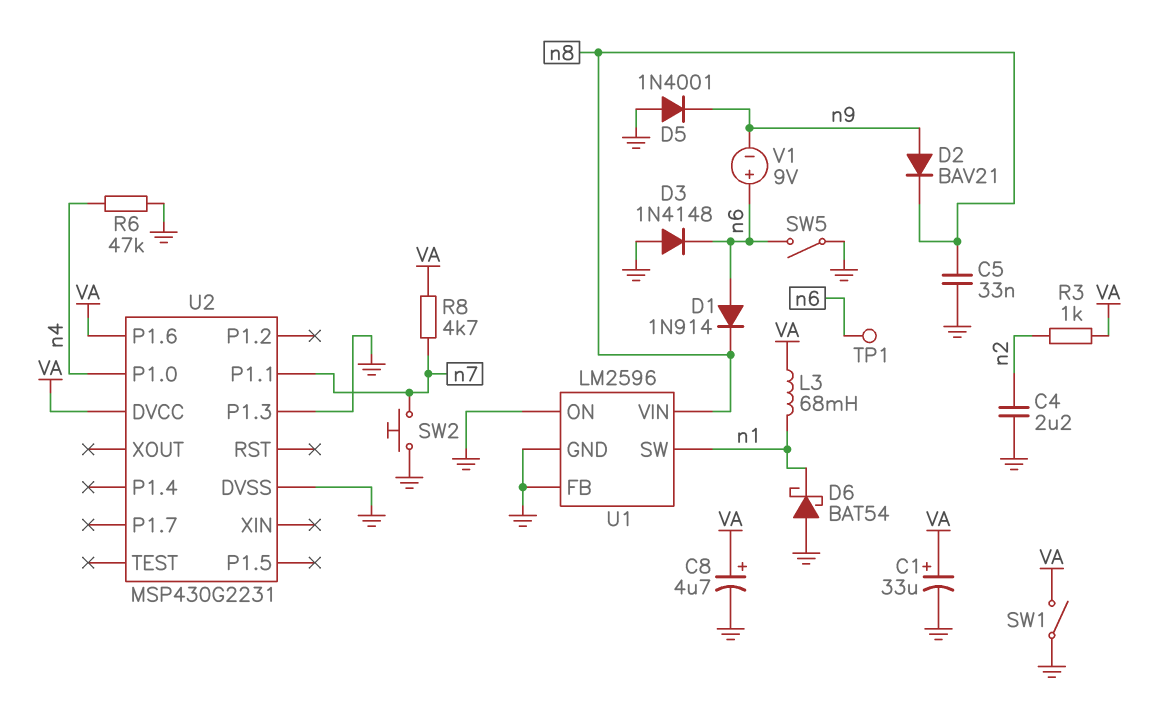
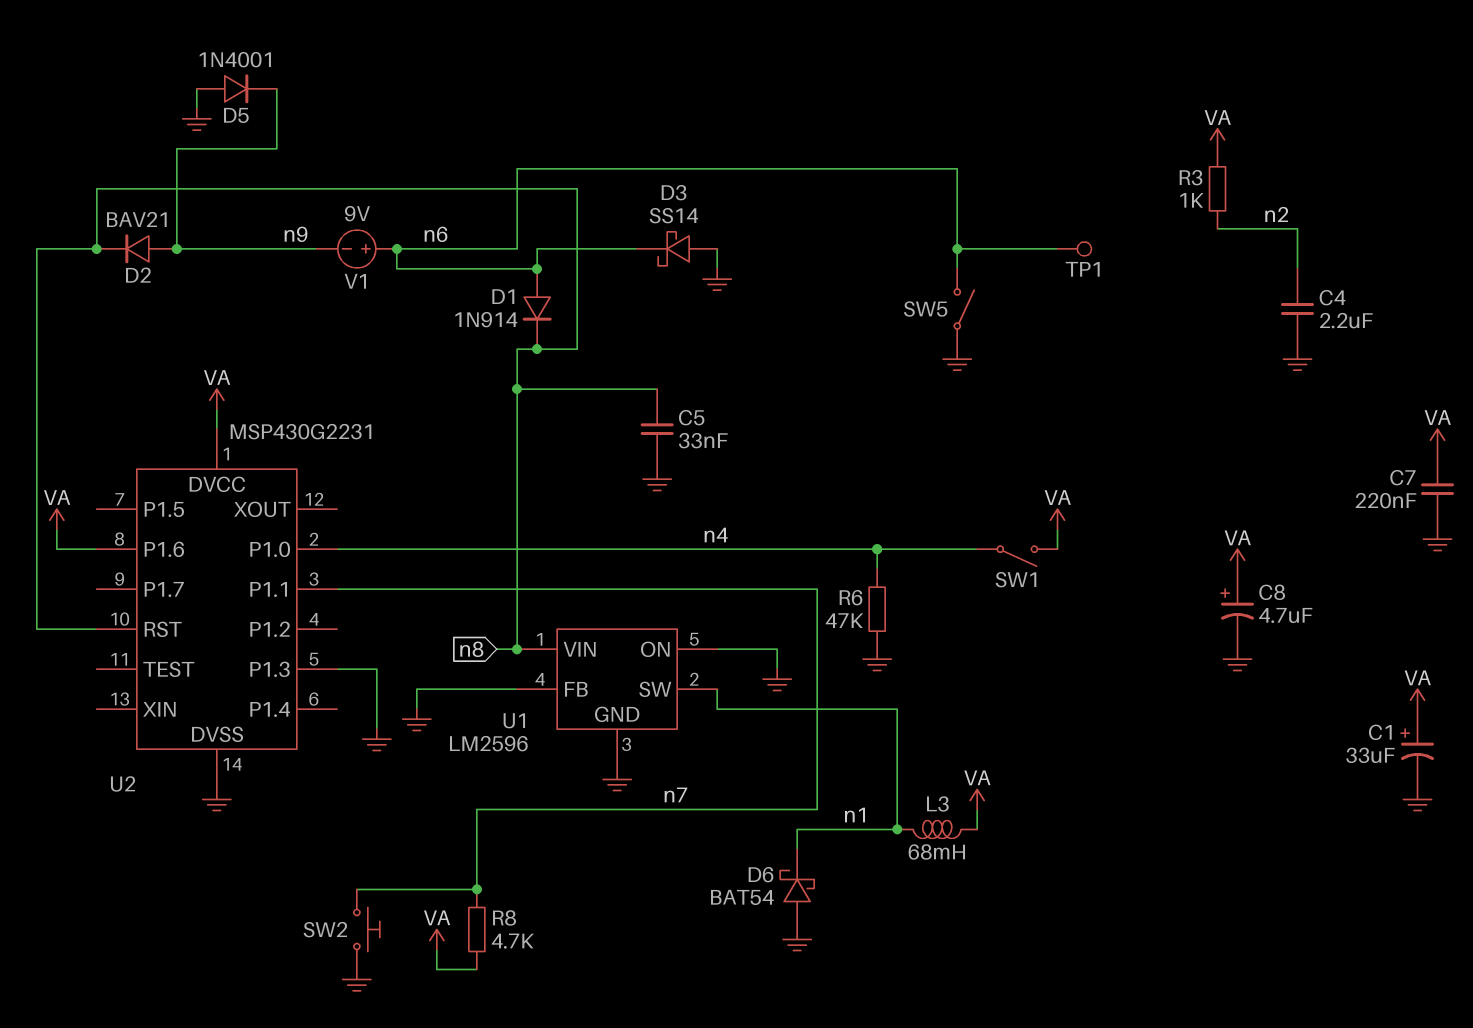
C7: none -> 220nF (GND, VA)
D3: diode 1N4148 (A GND, K n6) -> schottky SS14 (A GND, K n6)
SW1: switch (GND, VA) -> switch (VA, n4)
U2 pin RST: none -> n8

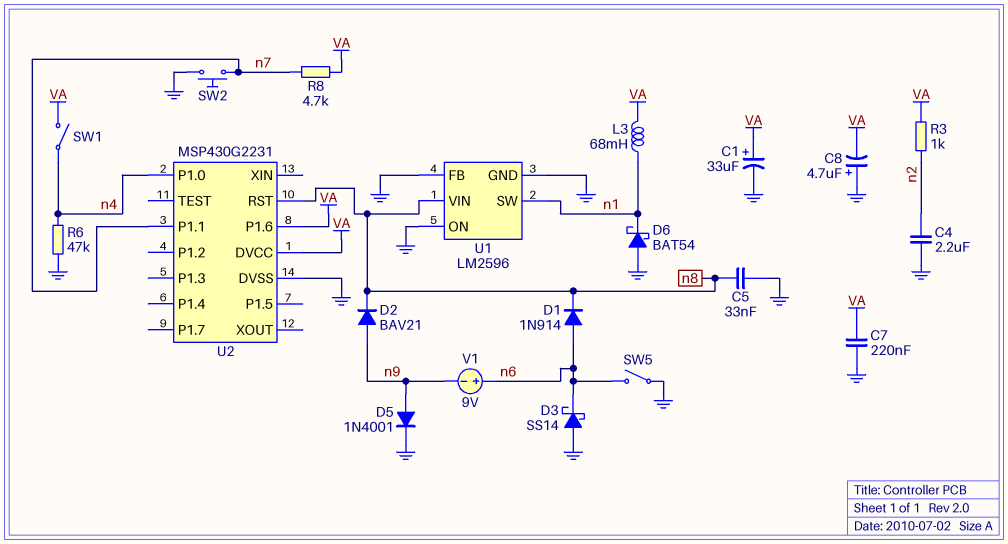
C8: 4.7uF (plus VA, minus GND) -> 4.7uF (plus GND, minus VA)
D5: diode 1N4001 (A GND, K n9) -> diode 1N4001 (A n9, K GND)
TP1: test point (n6) -> none
U2 pin P1.3: GND -> none

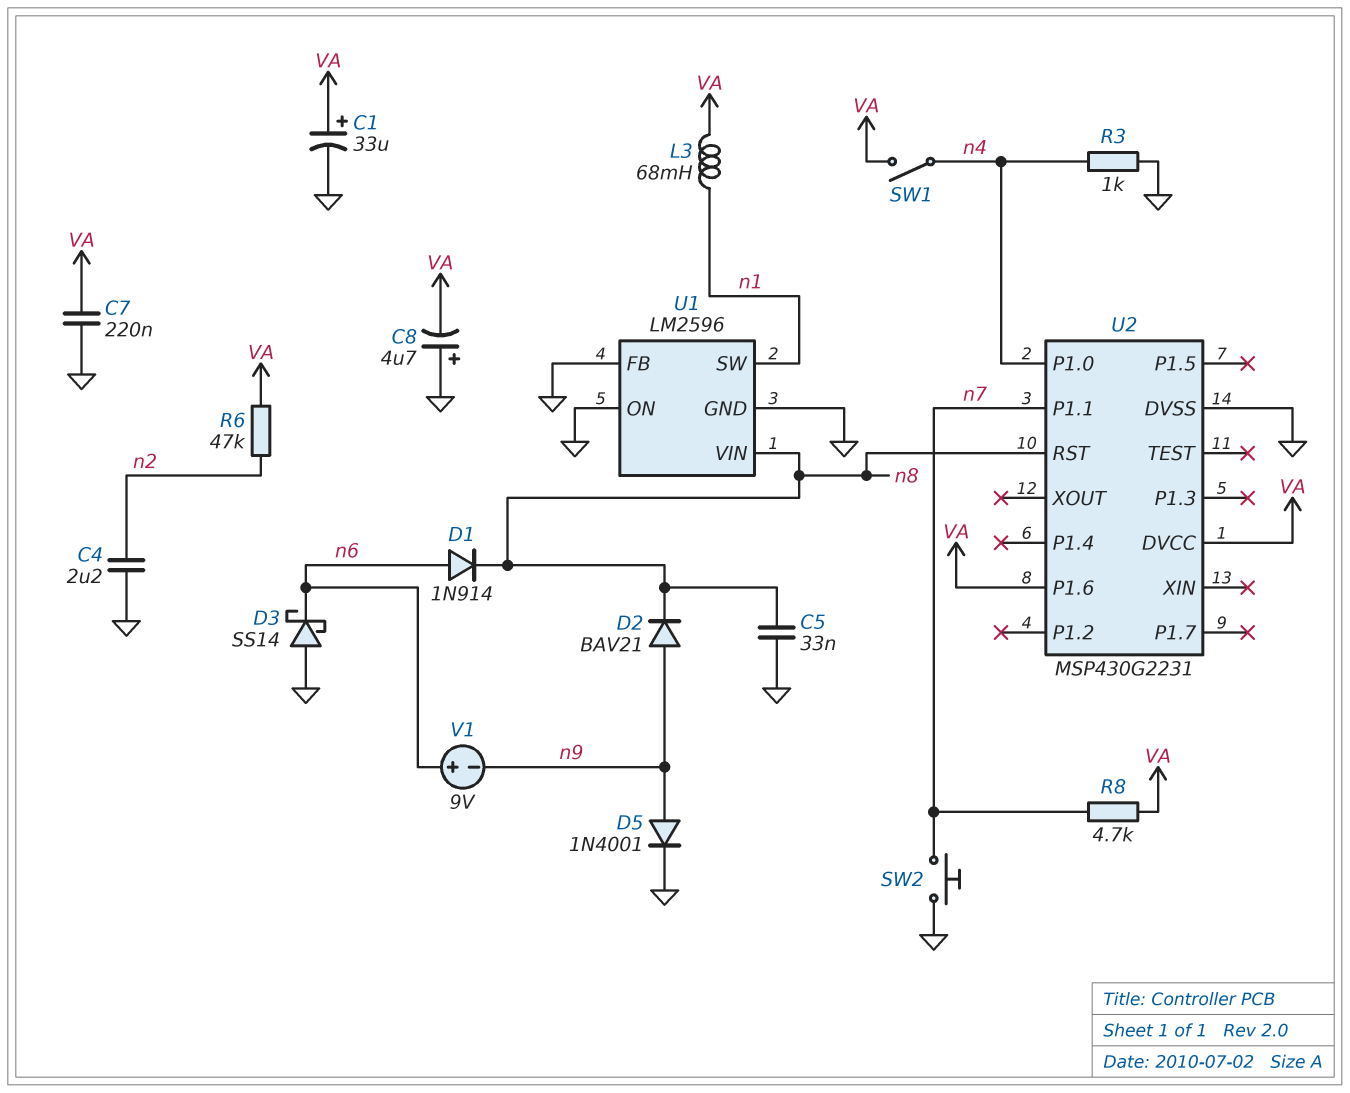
D6: schottky BAT54 (A GND, K n1) -> none
R3: 1k (VA, n2) -> 1k (GND, n4)
R6: 47k (GND, n4) -> 47k (VA, n2)
SW5: switch (GND, n6) -> none

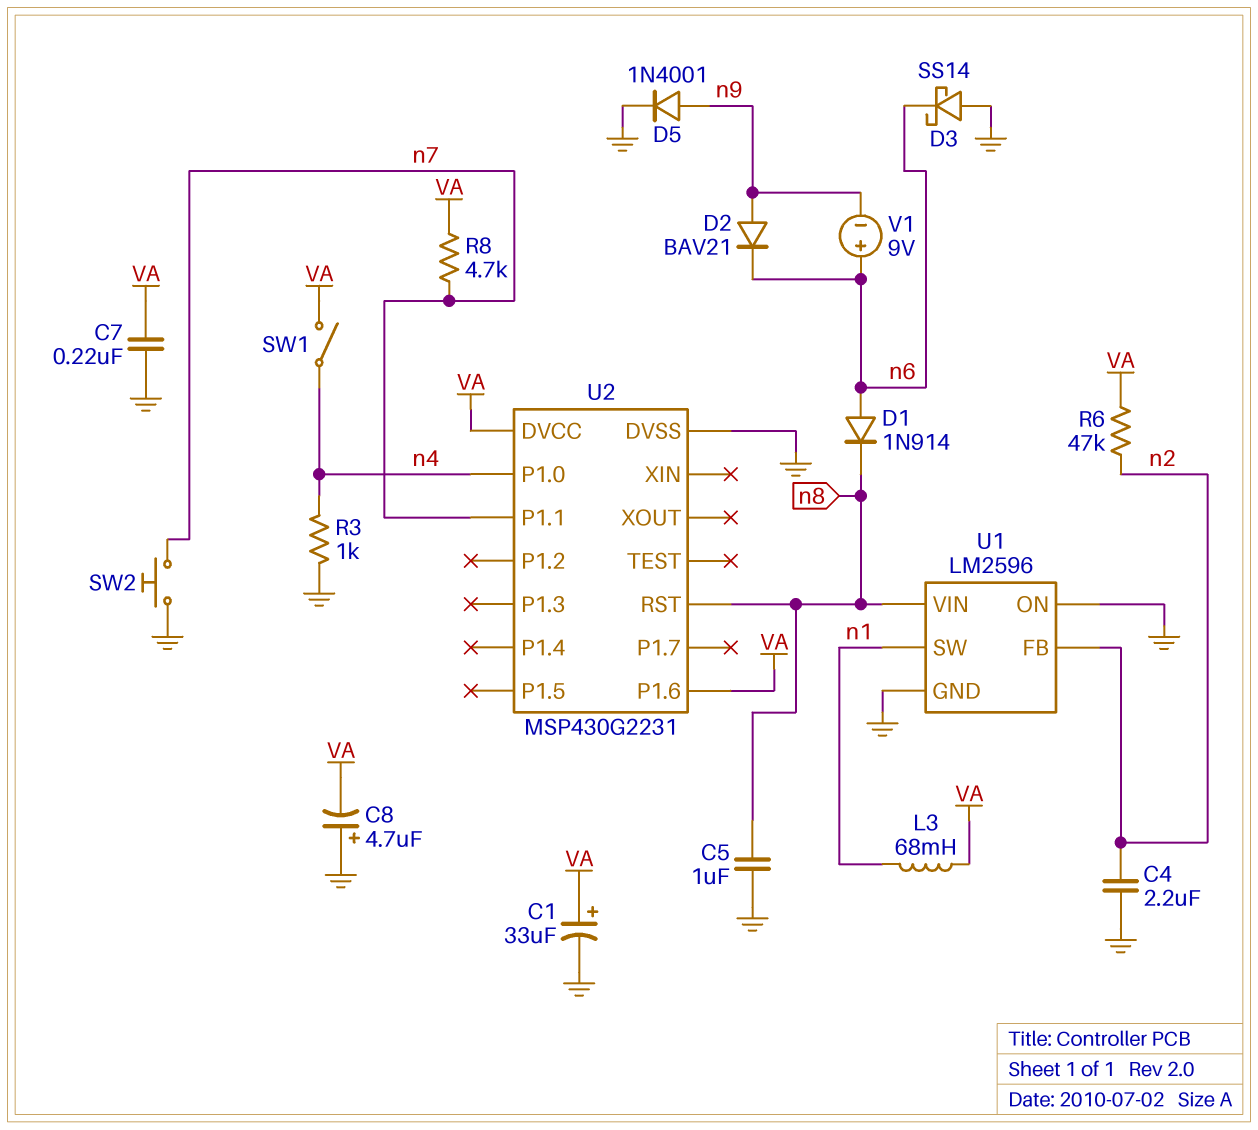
C5: 33nF (GND, n8) -> 1uF (GND, n8)
D2: diode BAV21 (A n9, K n8) -> diode BAV21 (A n9, K n6)
U1 pin FB: GND -> n2

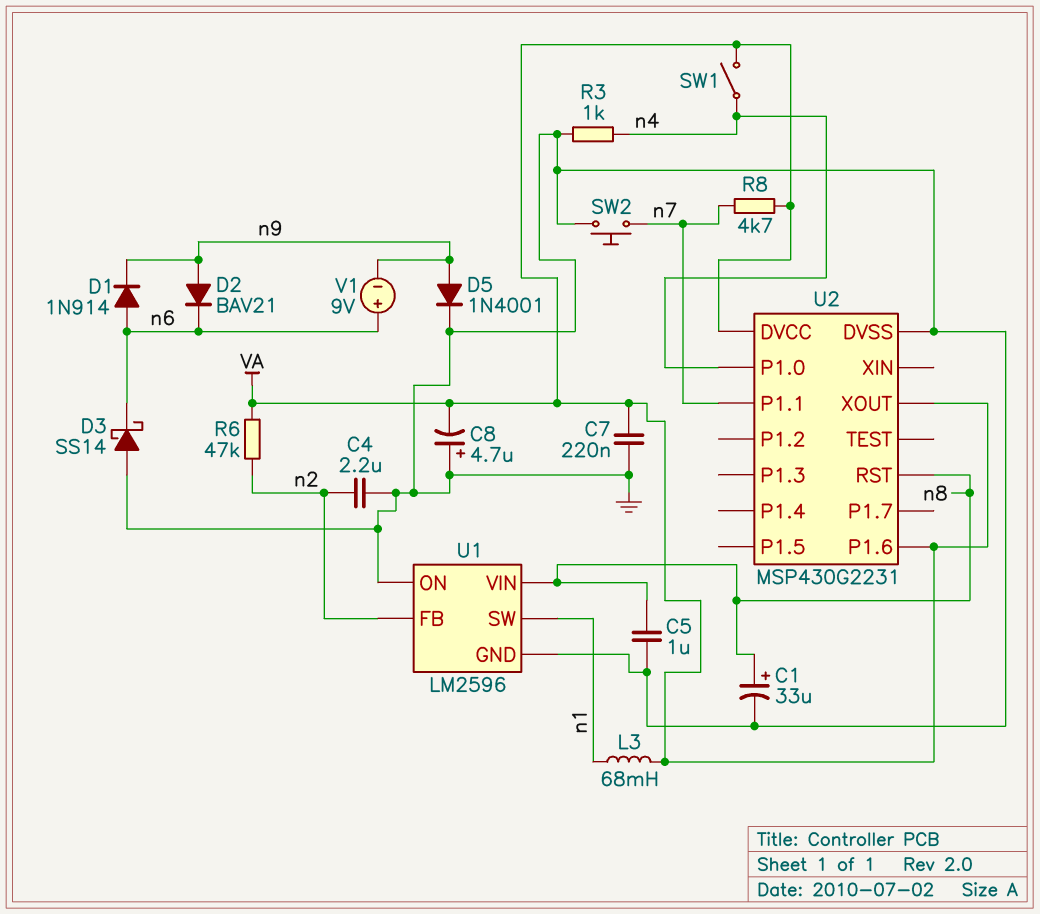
C1: 33uF (plus VA, minus GND) -> 33uF (plus n8, minus GND)
D1: diode 1N914 (A n6, K n8) -> diode 1N914 (A n6, K n9)
U2 pin XOUT: none -> VA

